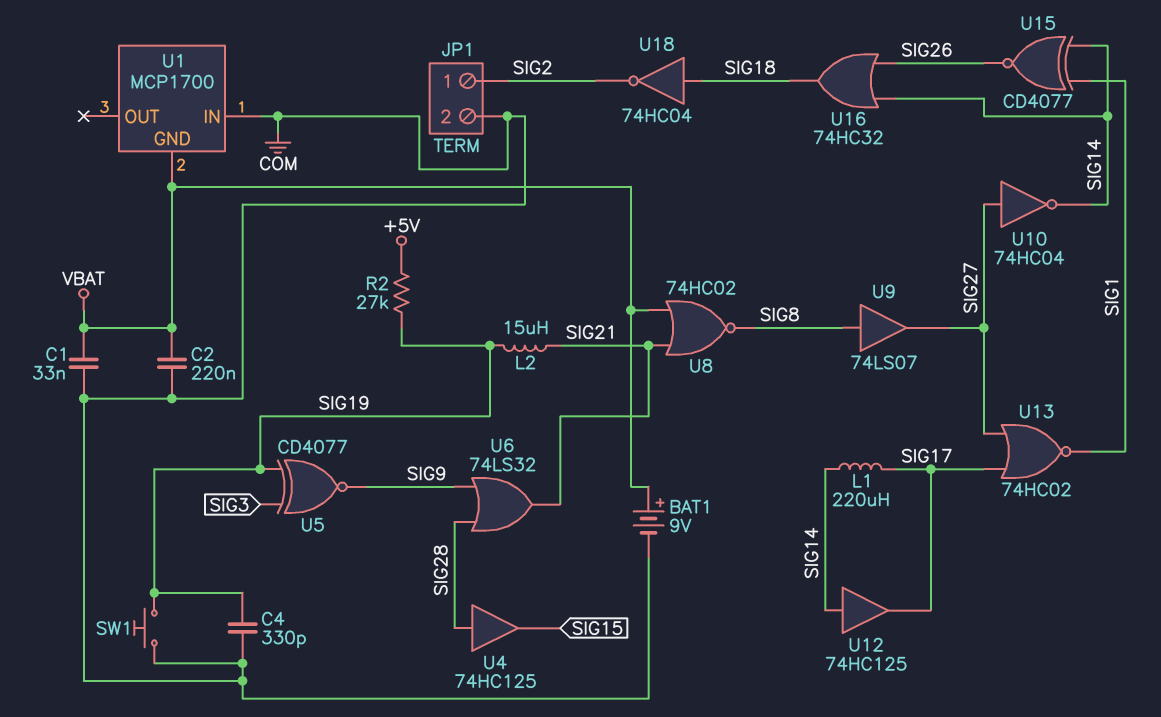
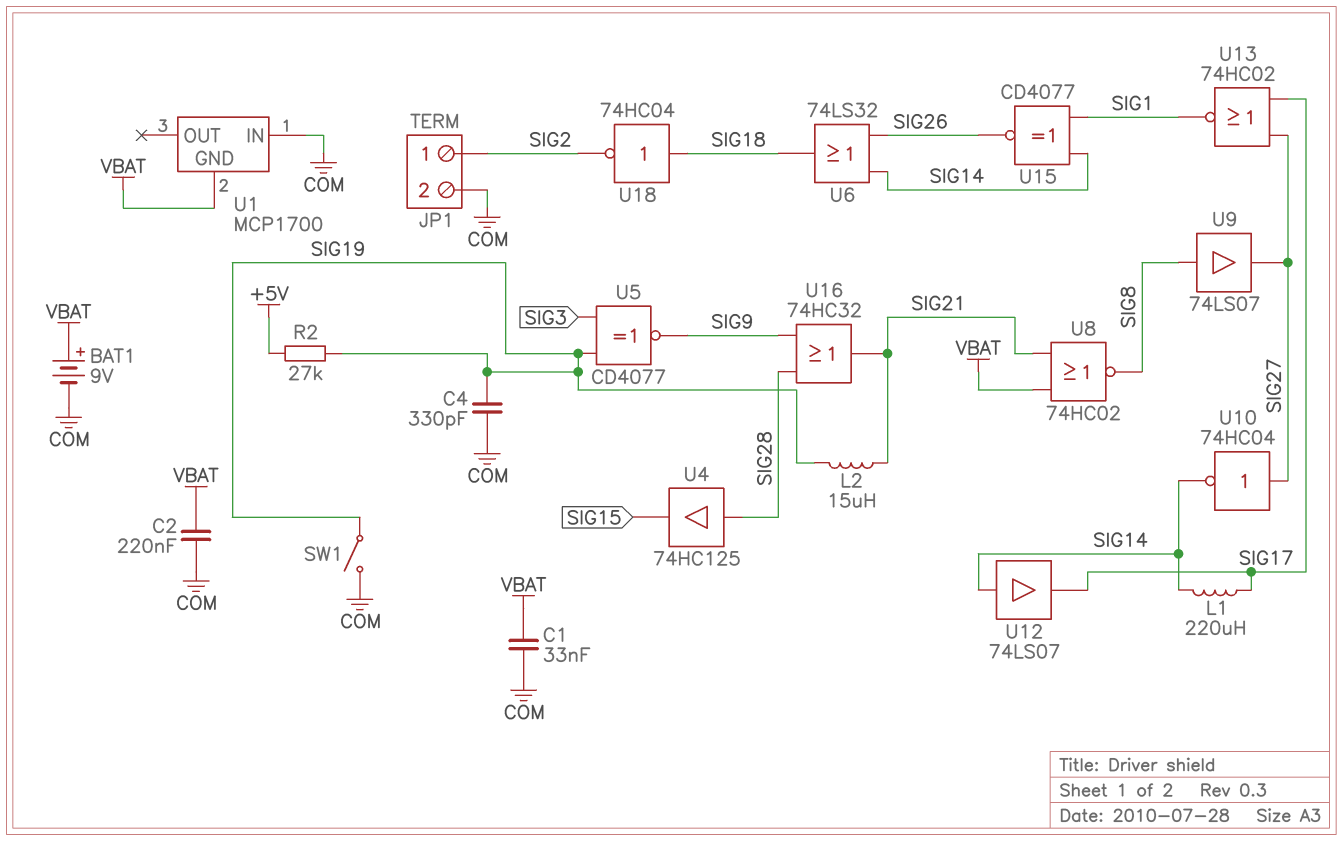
SW1: button (COM, SIG19) -> switch (COM, SIG19)
U6: OR 74LS32 (in SIG9, in SIG28, out SIG21) -> OR 74LS32 (in SIG14, in SIG26, out SIG18)
U12: buffer 74HC125 (in SIG14, out SIG17) -> buffer 74LS07 (in SIG14, out SIG17)
U16: OR 74HC32 (in SIG14, in SIG26, out SIG18) -> OR 74HC32 (in SIG9, in SIG28, out SIG21)

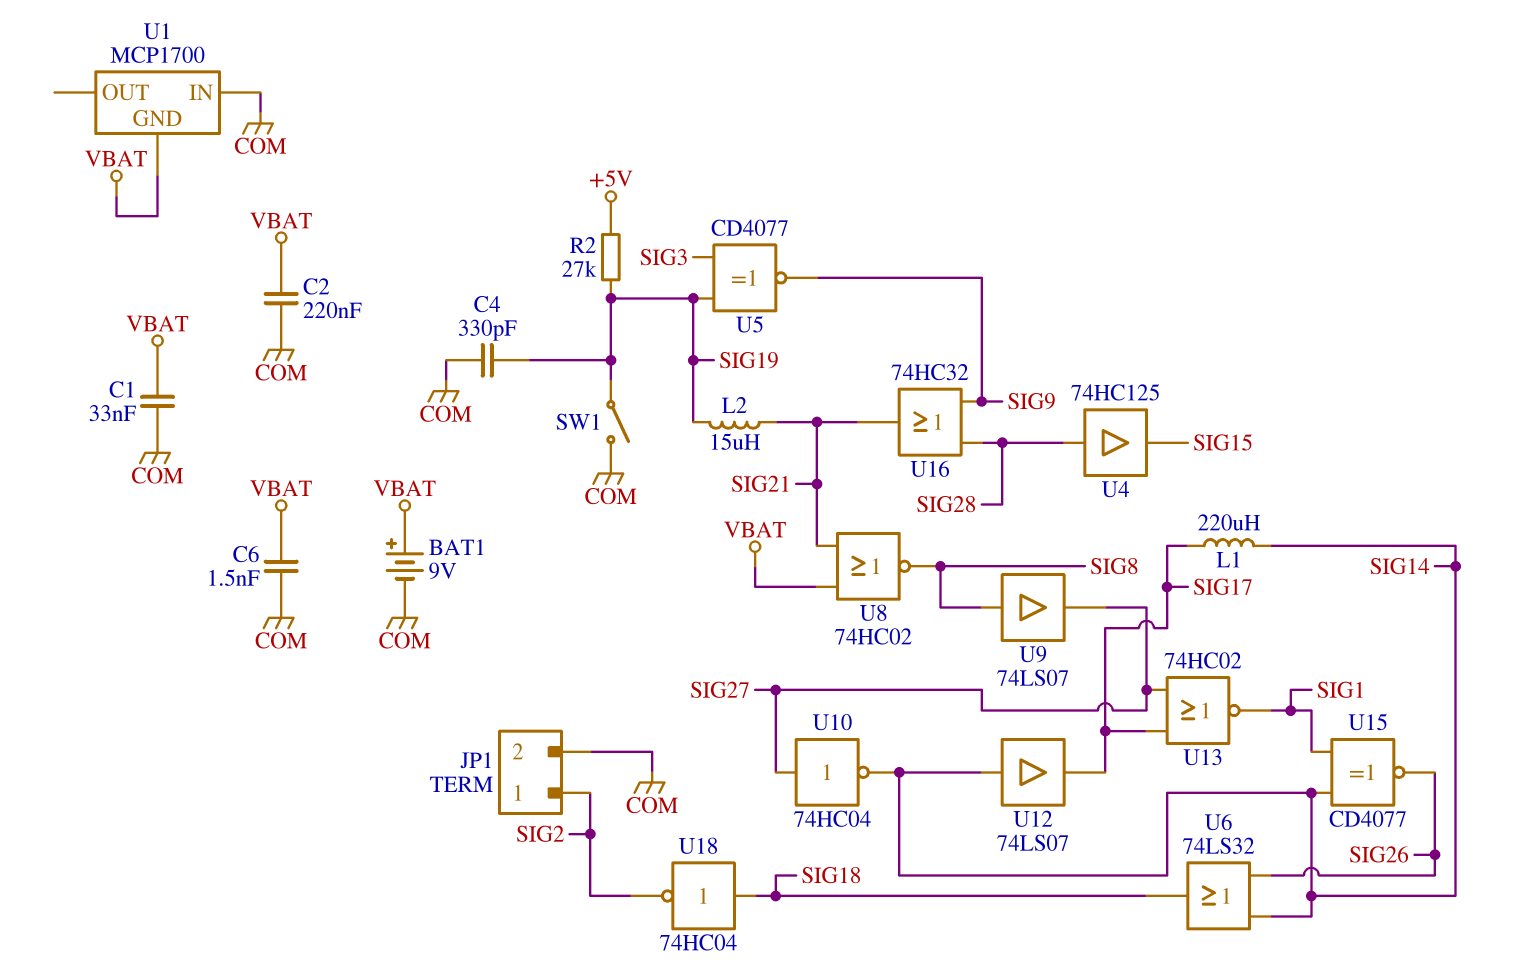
C6: none -> 1.5nF (COM, VBAT)

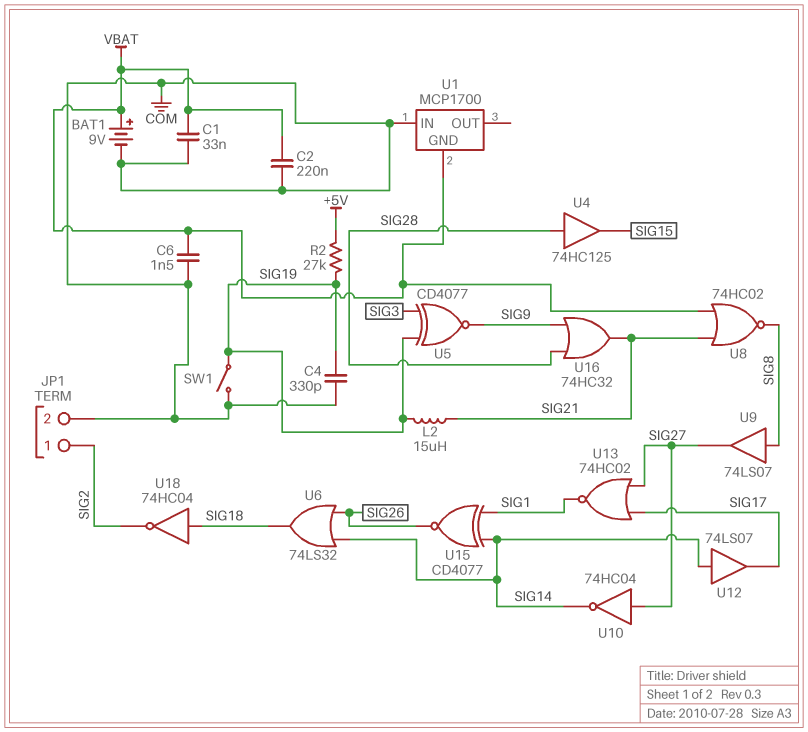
L1: 220uH (SIG14, SIG17) -> none

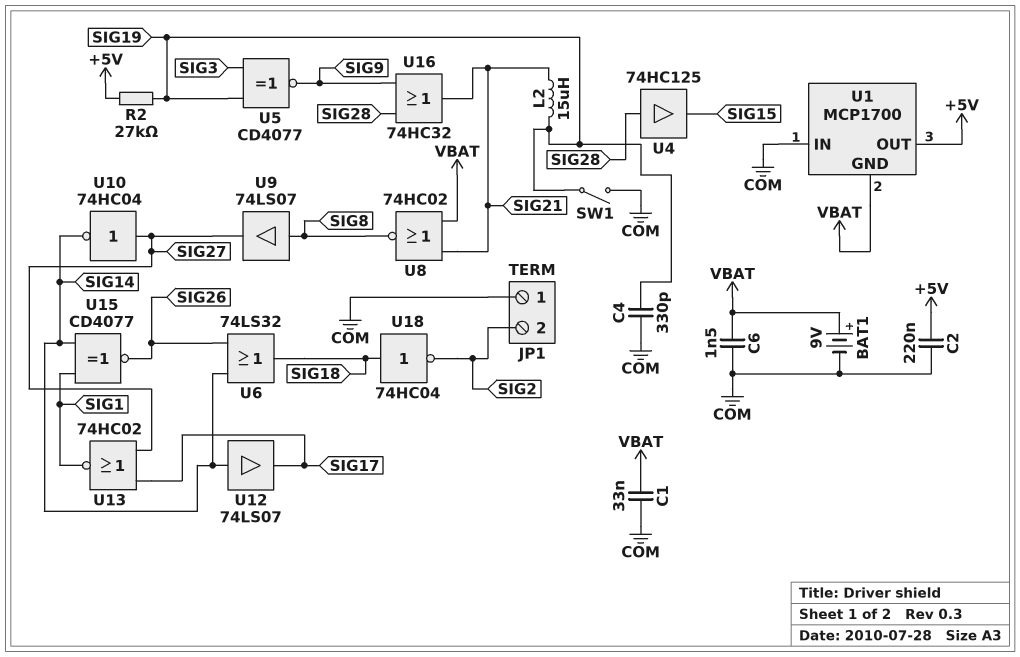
C2: 220nF (COM, VBAT) -> 220nF (+5V, COM)
JP1 pin 1: SIG2 -> COM
JP1 pin 2: COM -> SIG2
U1 pin OUT: none -> +5V

